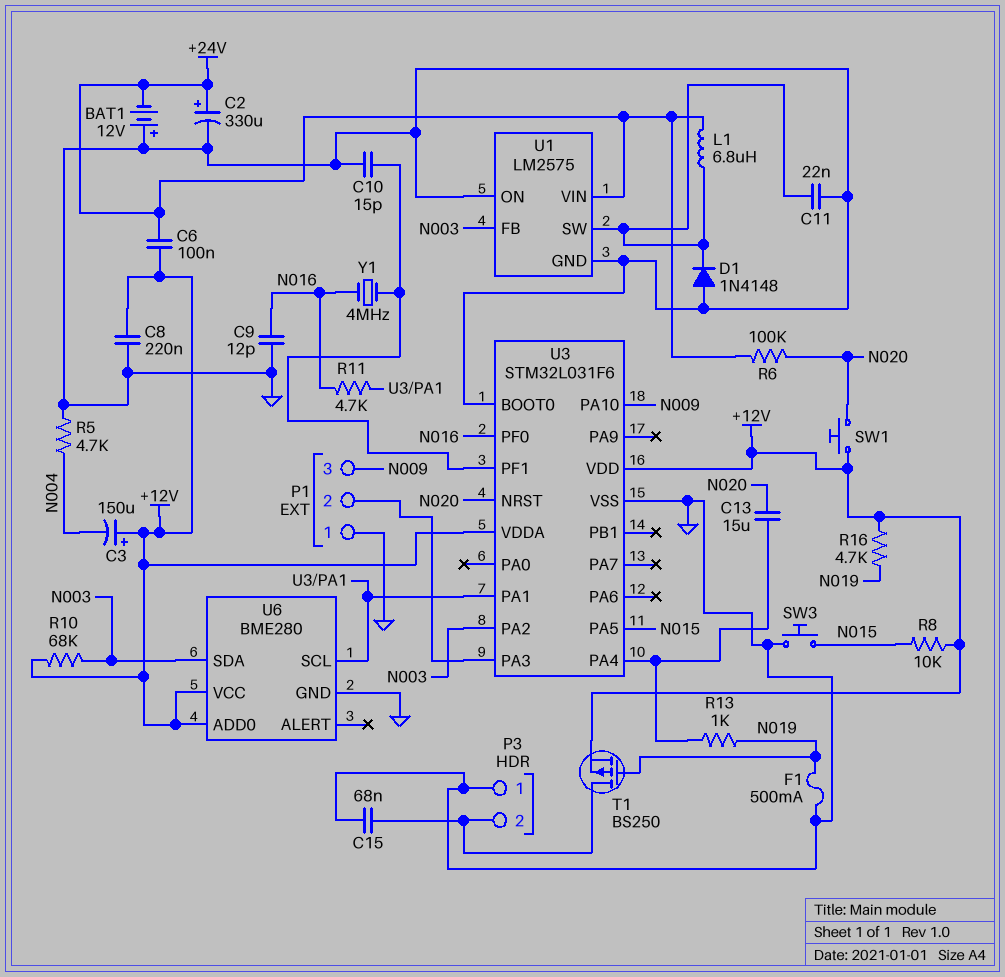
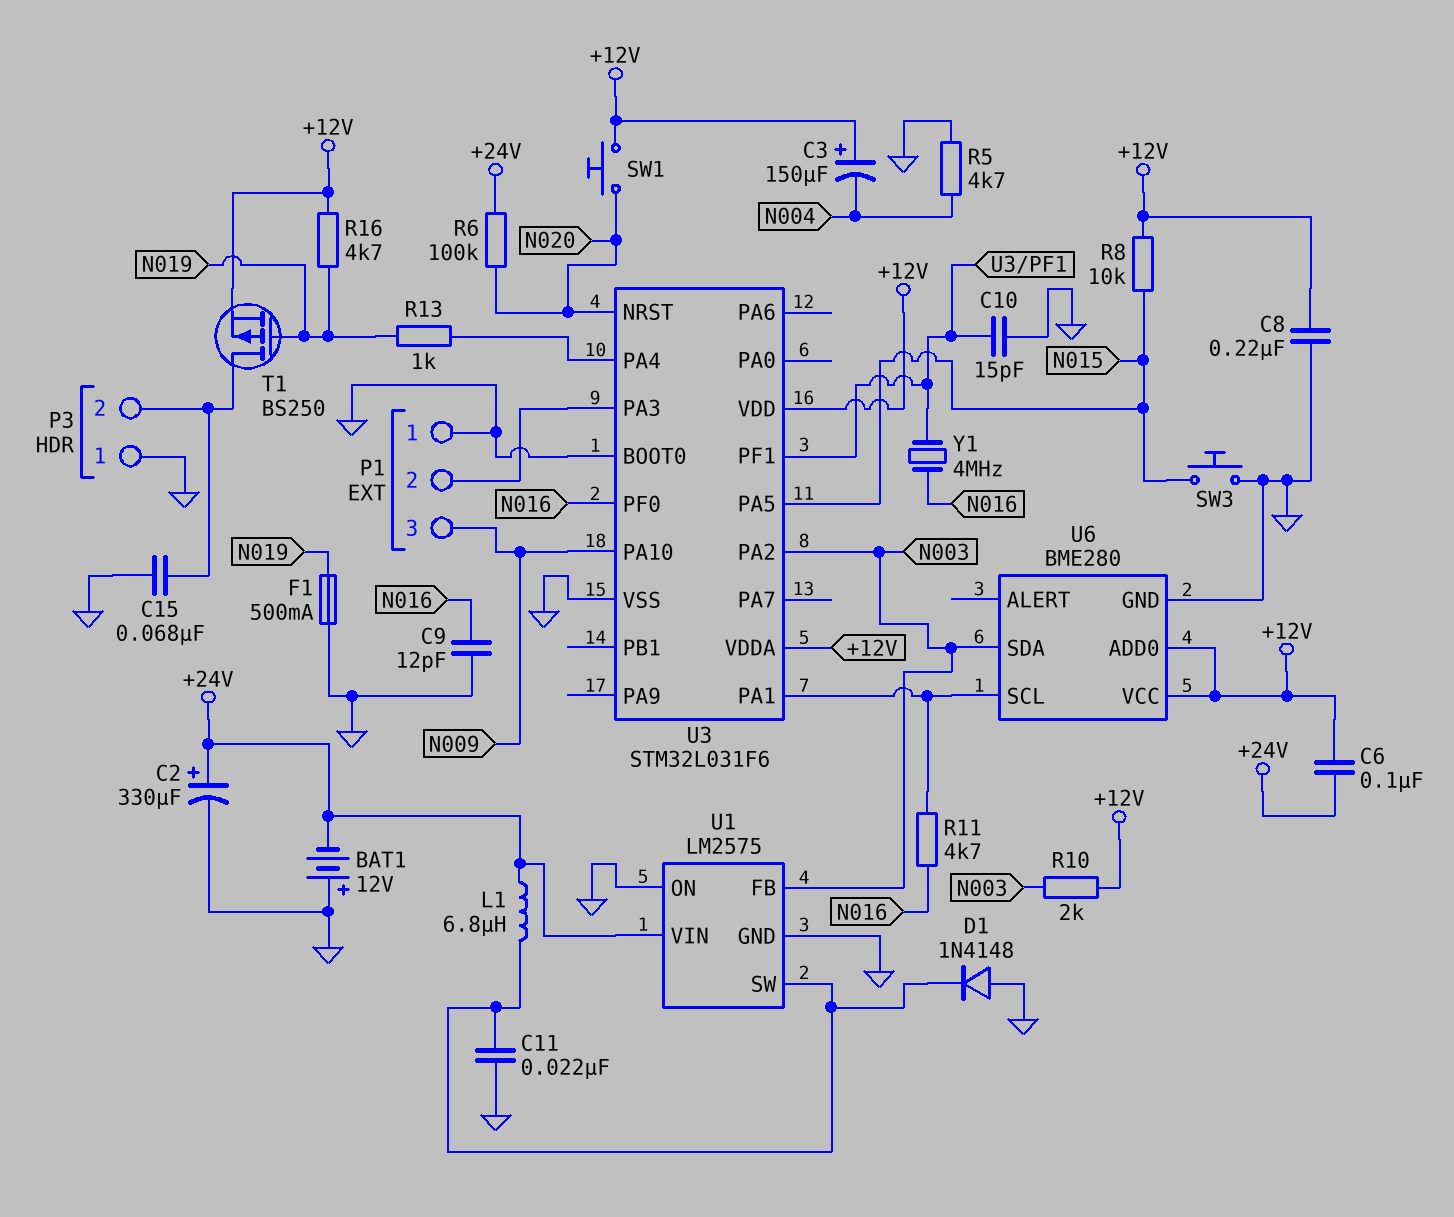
C13: 15uF (N020, U3/PA4) -> none
R10: 68k (+12V, N003) -> 2k (+12V, N003)

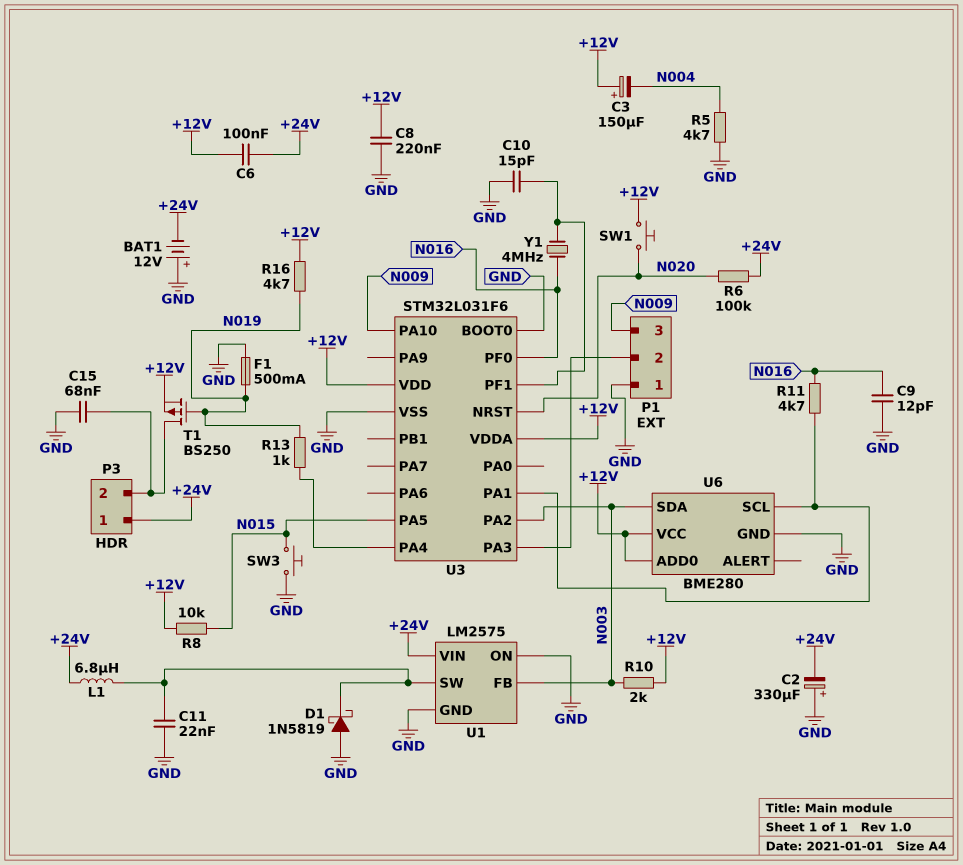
C2: 330uF (plus +24V, minus GND) -> 330uF (plus GND, minus +24V)
D1: diode 1N4148 (A GND, K U1/SW) -> schottky 1N5819 (A GND, K U1/SW)
P3 pin 1: GND -> +24V

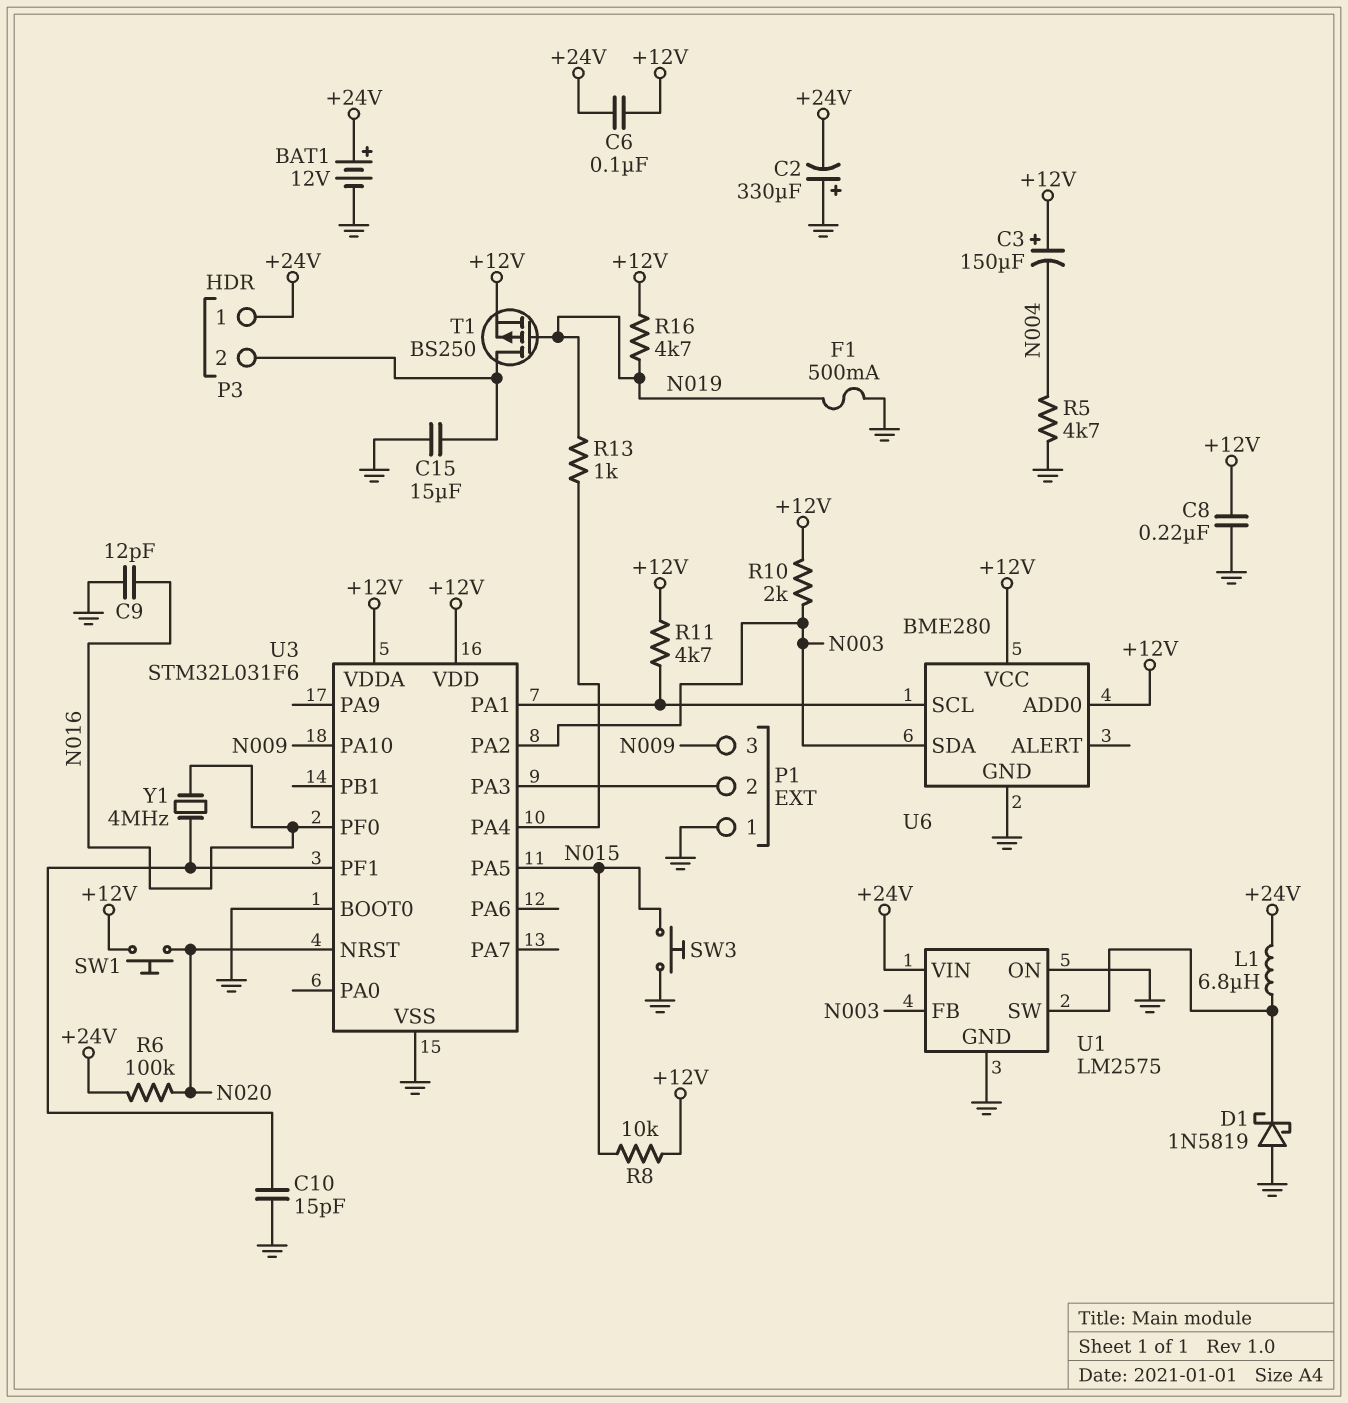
BAT1: 12V (plus GND, minus +24V) -> 12V (plus +24V, minus GND)
C11: 22nF (GND, U1/SW) -> none
C15: 68nF (GND, P3/2) -> 15uF (GND, P3/2)
R11: 4.7k (N016, U3/PA1) -> 4.7k (+12V, U3/PA1)

